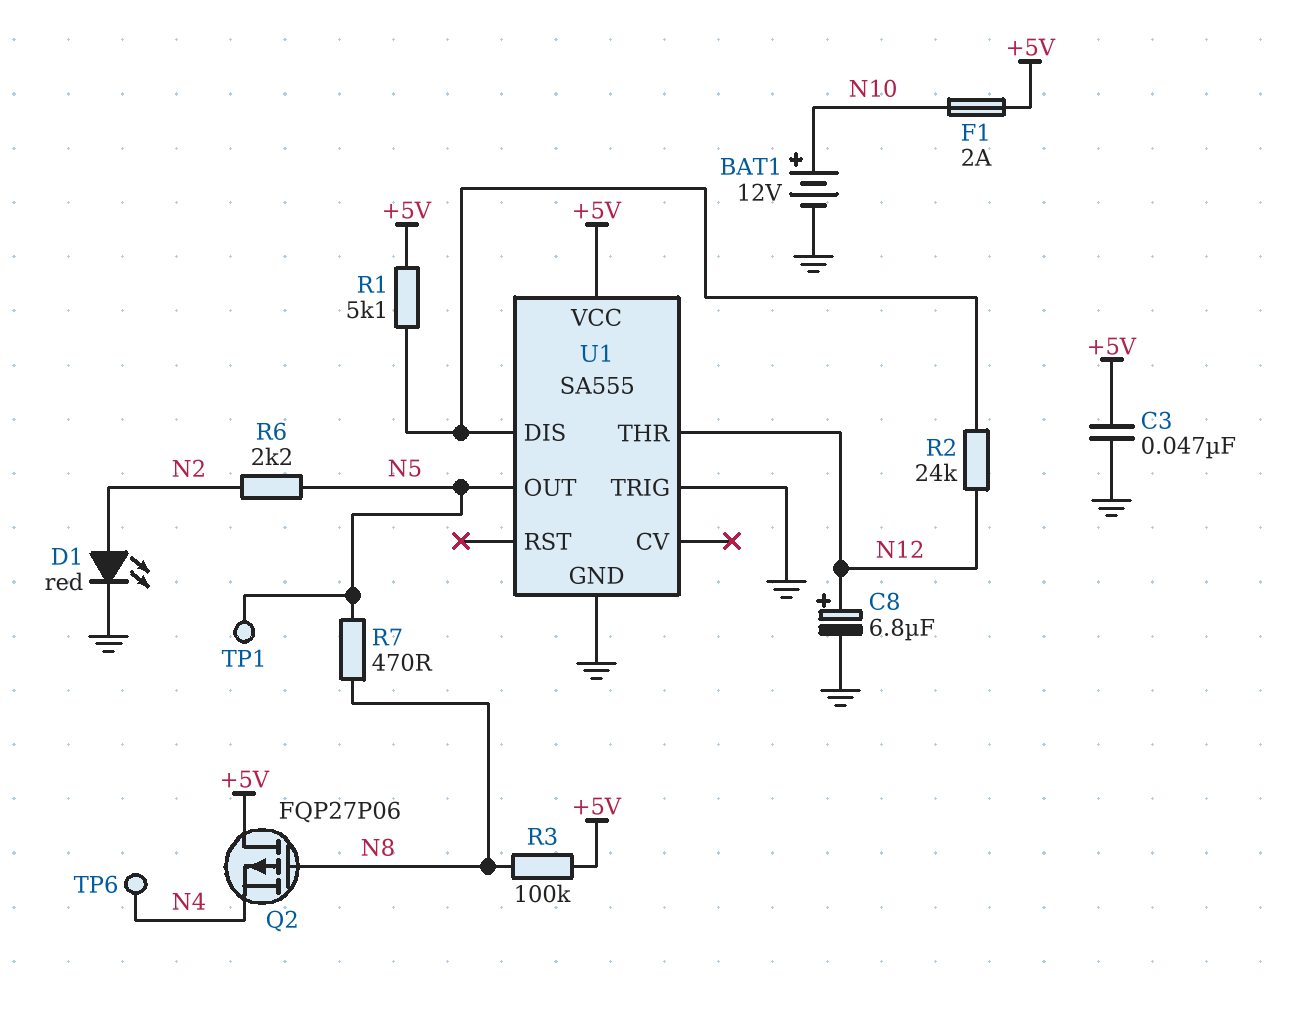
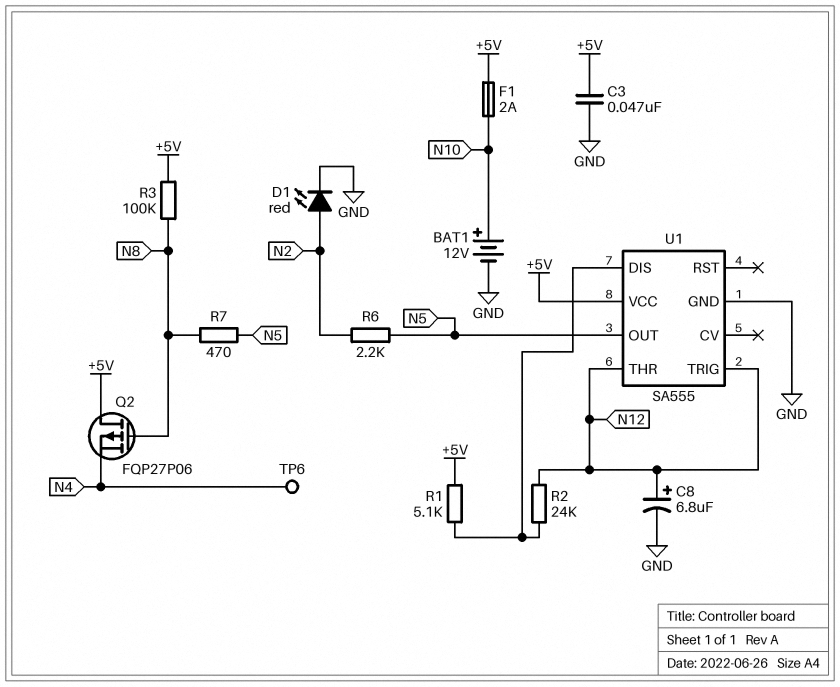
TP1: test point (N5) -> none
U1 pin TRIG: GND -> N12

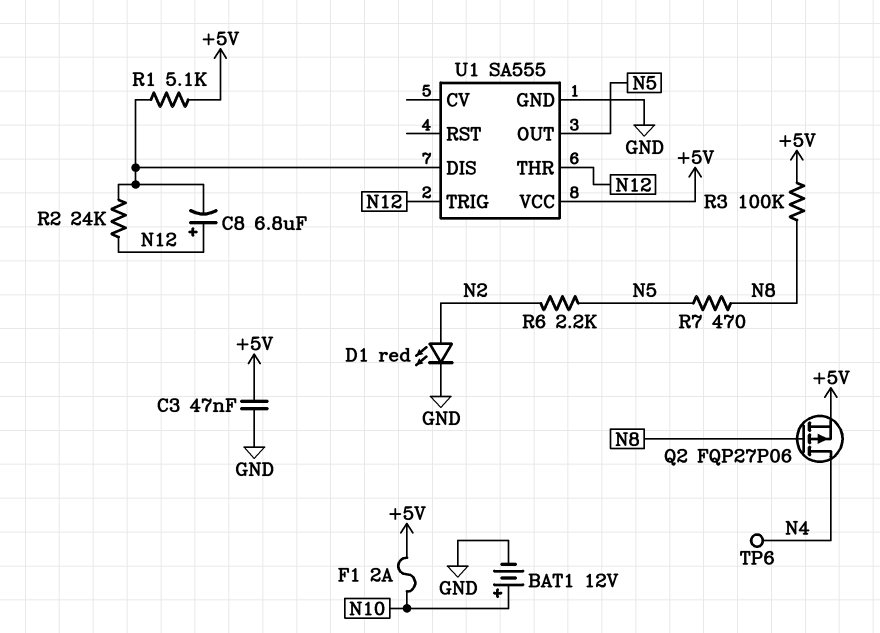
C8: 6.8uF (plus N12, minus GND) -> 6.8uF (plus N12, minus U1/DIS)
Q2: PMOS FQP27P06 (G N8, D +5V, S N4) -> PMOS FQP27P06 (G N8, D N4, S +5V)

